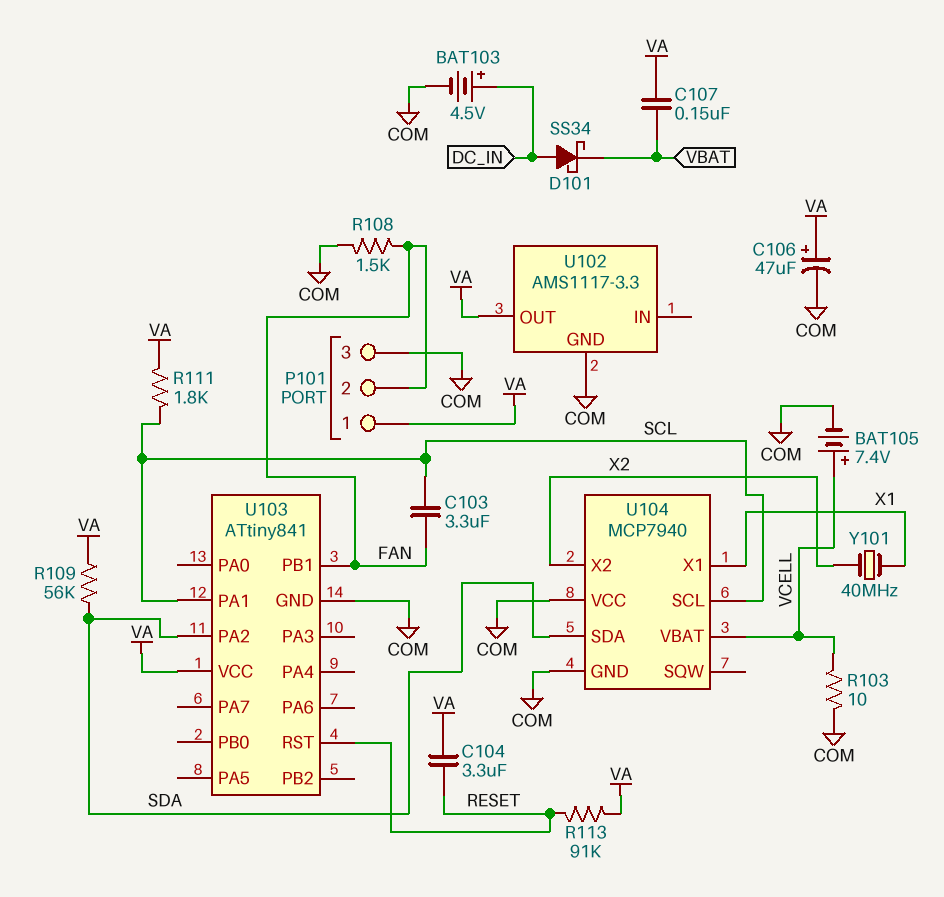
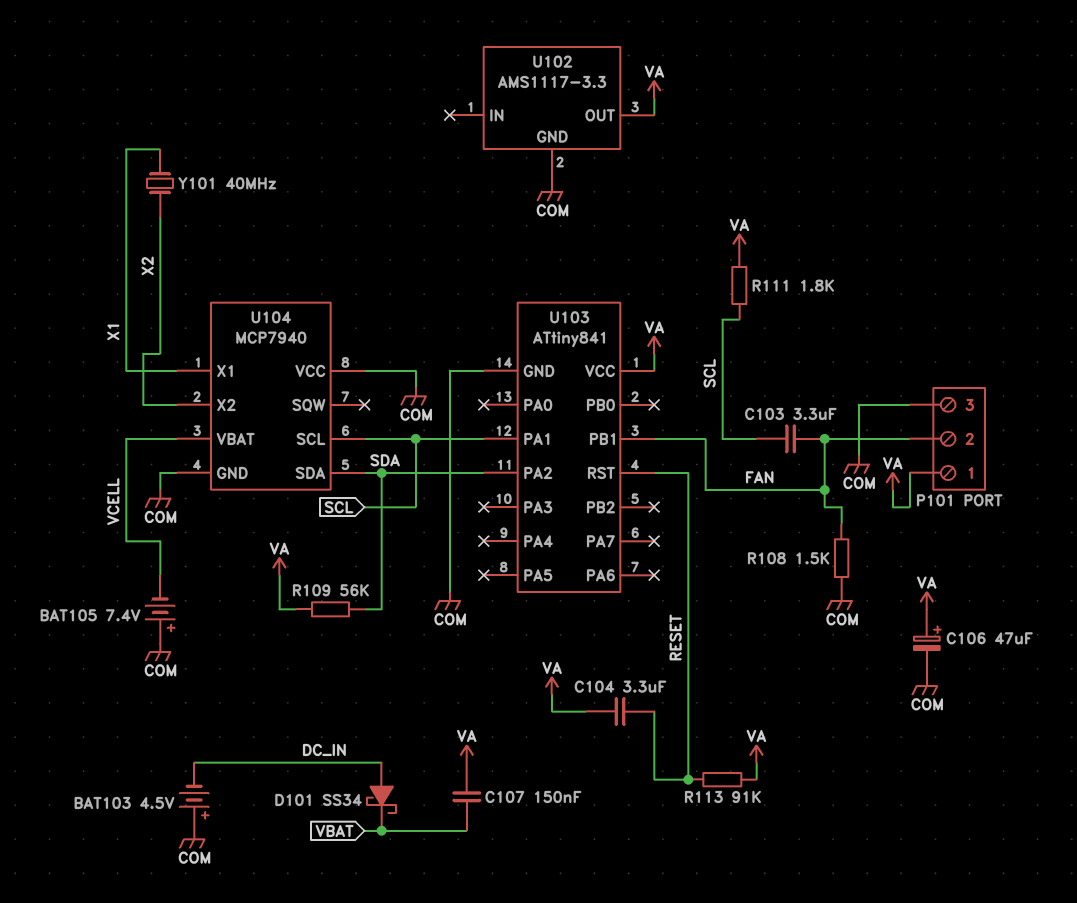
BAT103: 4.5V (plus DC_IN, minus COM) -> 4.5V (plus COM, minus DC_IN)
BAT105: 7.4V (plus VCELL, minus COM) -> 7.4V (plus COM, minus VCELL)
R103: 10 (COM, VCELL) -> none

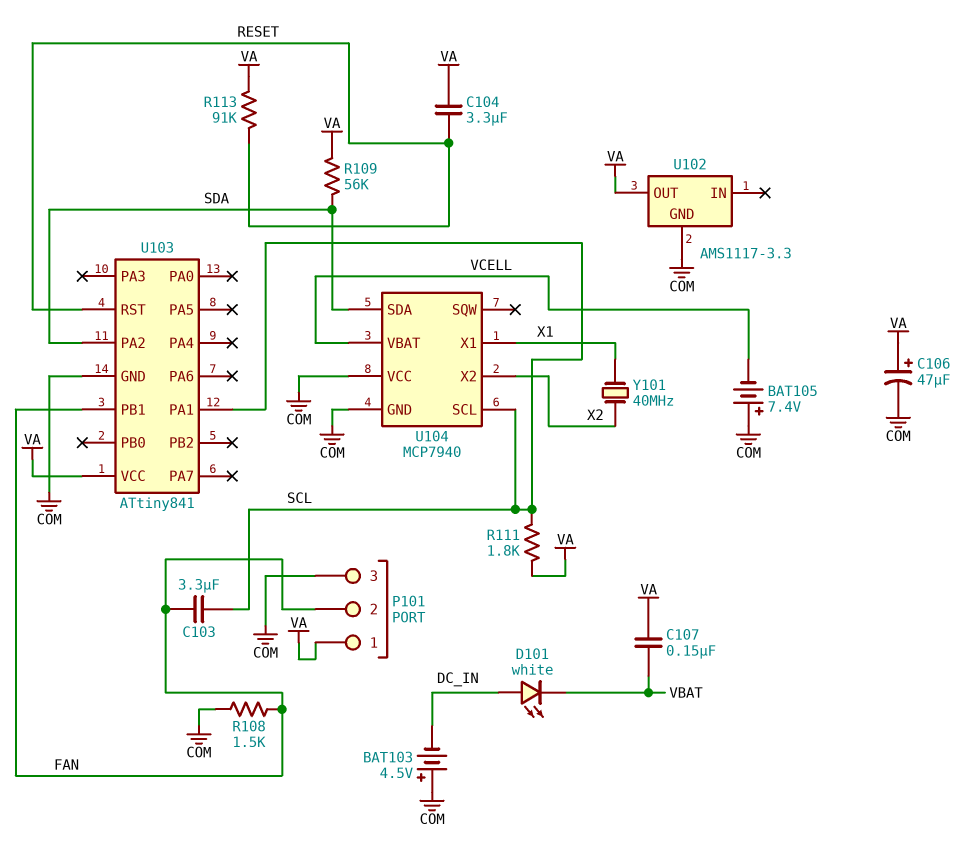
D101: schottky SS34 (A DC_IN, K VBAT) -> LED white (A DC_IN, K VBAT)

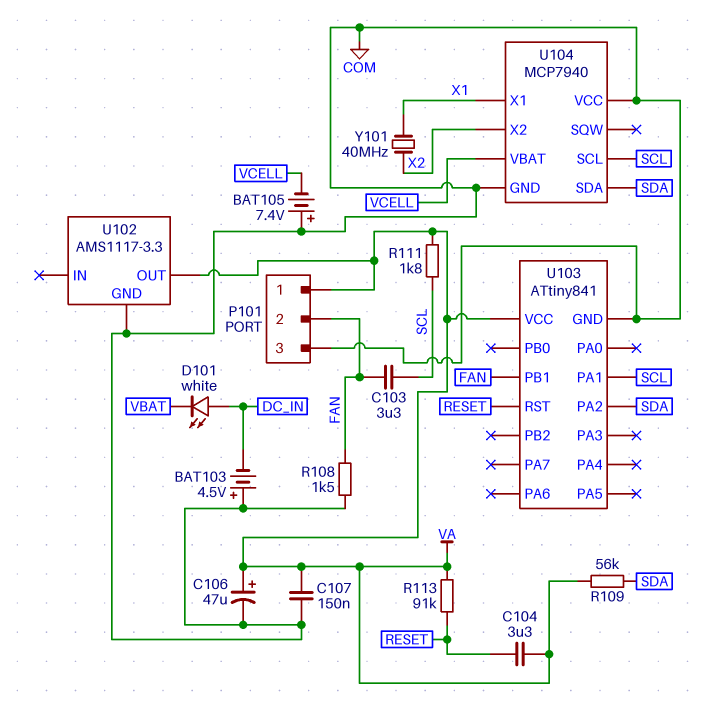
C107: 150nF (VA, VBAT) -> 150nF (COM, VA)

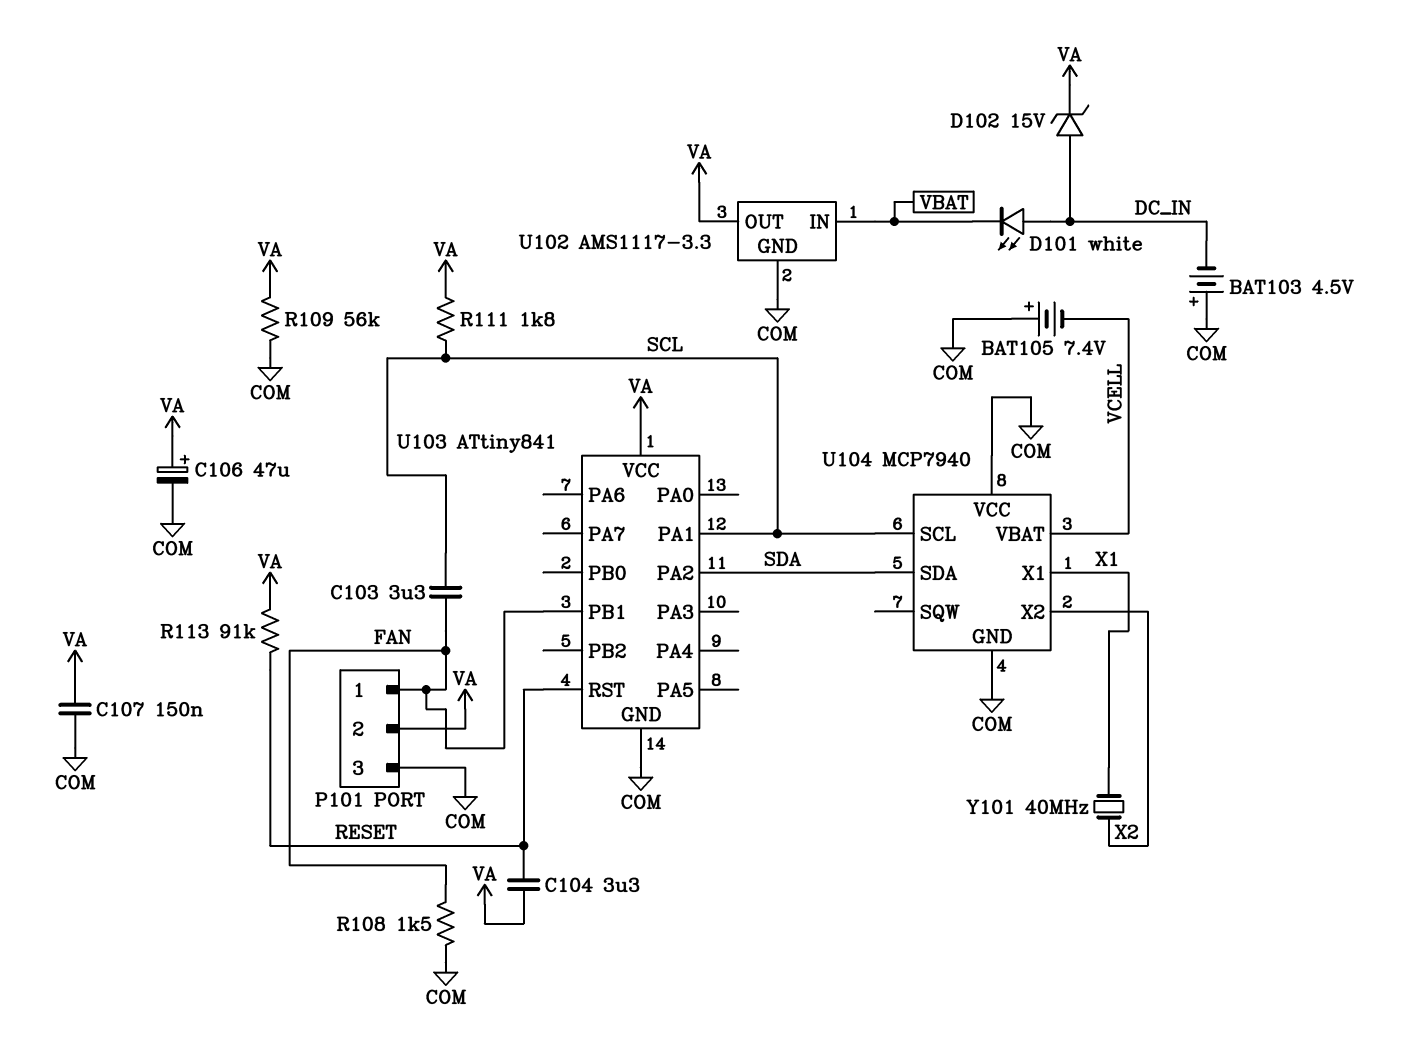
D102: none -> zener 15V (A DC_IN, K VA)
P101 pin 1: VA -> FAN
P101 pin 2: FAN -> VA
R109: 56k (SDA, VA) -> 56k (COM, VA)
U102 pin IN: none -> VBAT

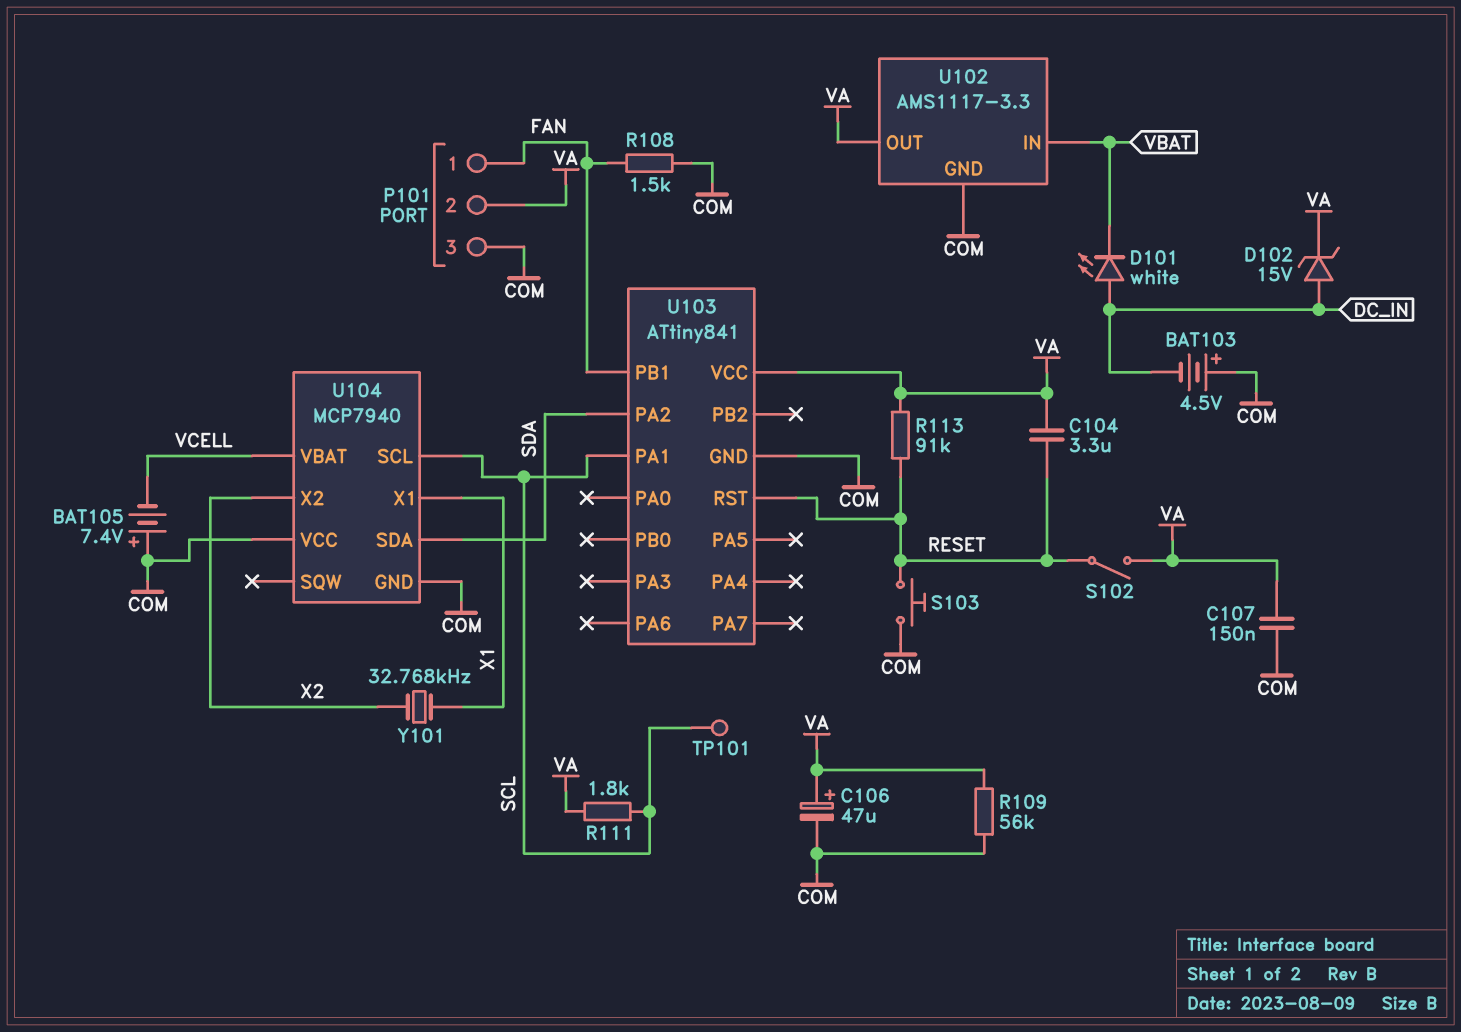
C103: 3.3uF (FAN, SCL) -> none
S102: none -> switch (RESET, VA)
S103: none -> button (COM, RESET)
TP101: none -> test point (SCL)
Y101: 40MHz (X1, X2) -> 32.768kHz (X1, X2)

